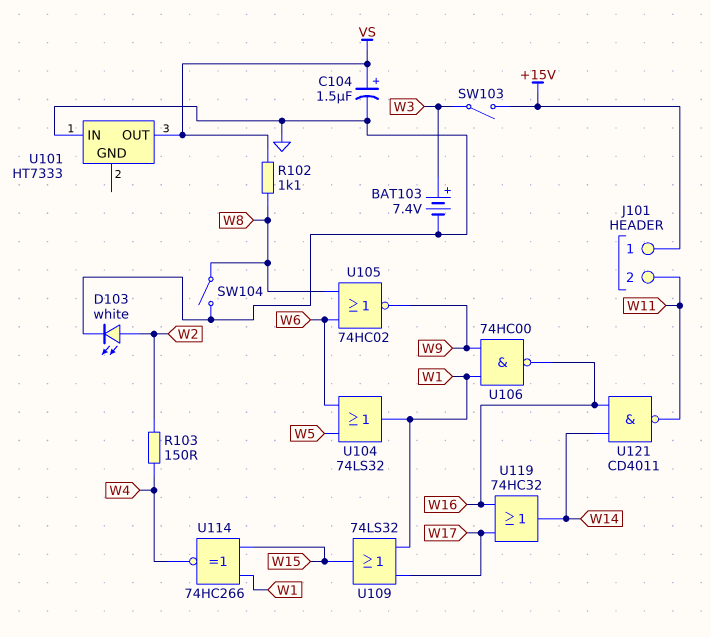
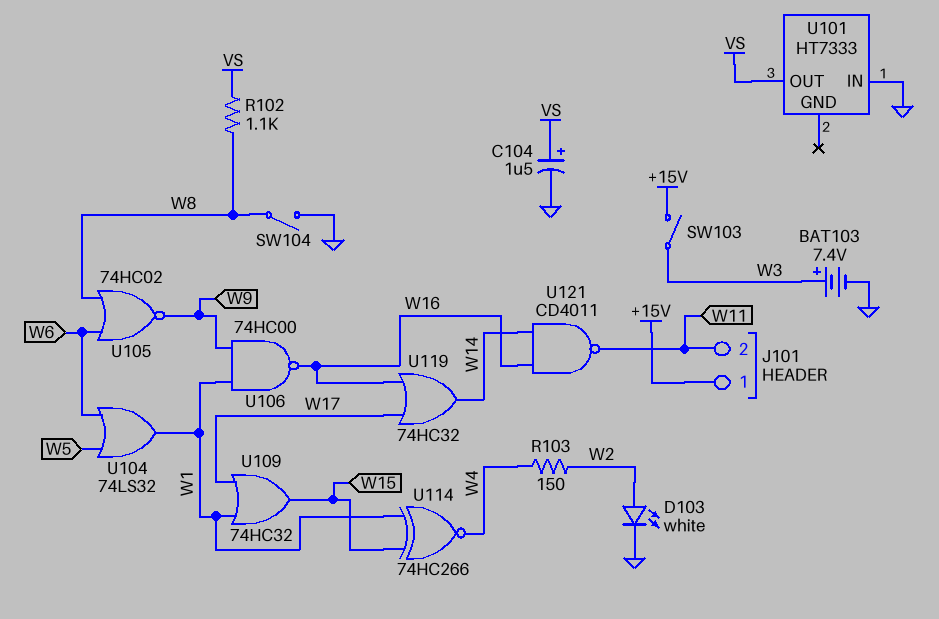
U109: OR 74LS32 (in W1, in W17, out W15) -> OR 74HC32 (in W1, in W17, out W15)

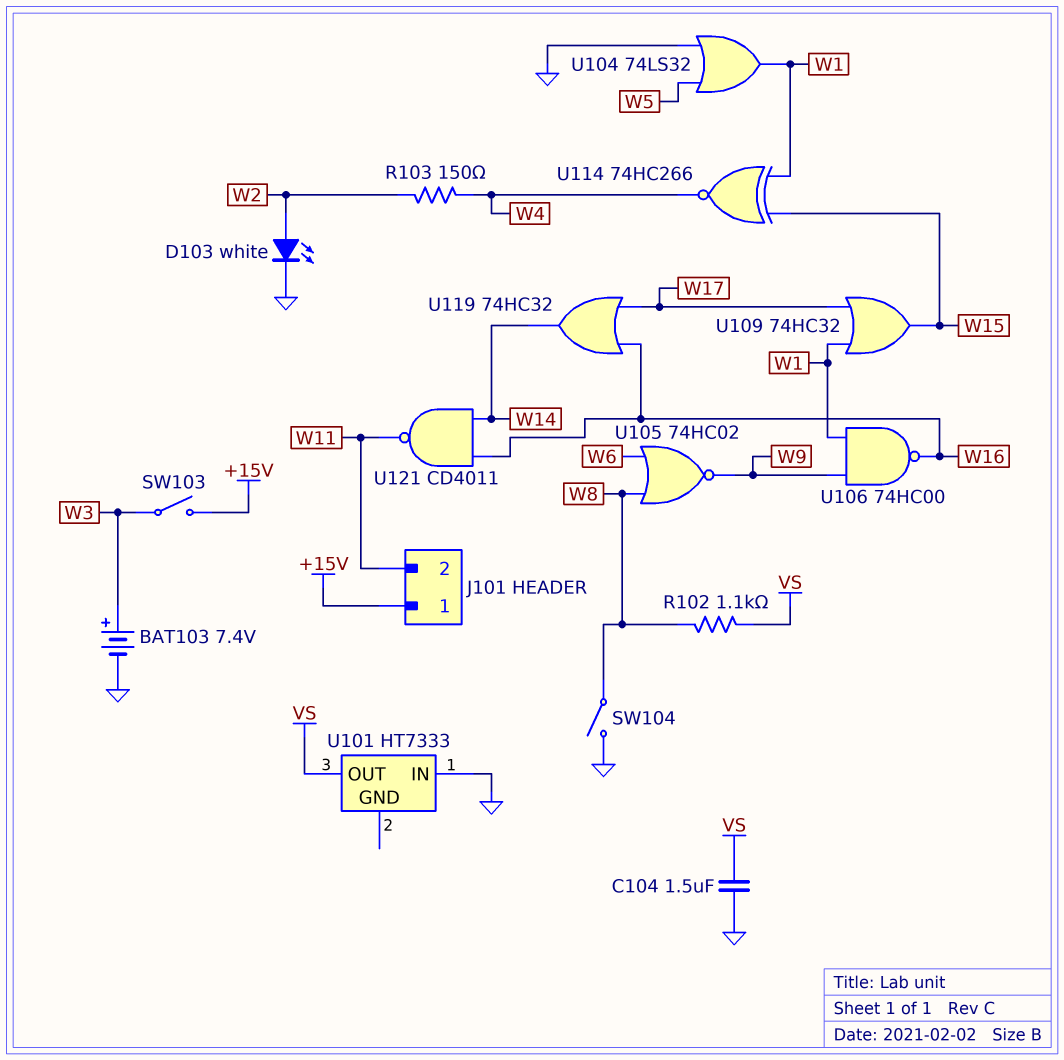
C104: 1.5uF (plus VS, minus GND) -> 1.5uF (GND, VS)
U104: OR 74LS32 (in W5, in W6, out W1) -> OR 74LS32 (in GND, in W5, out W1)

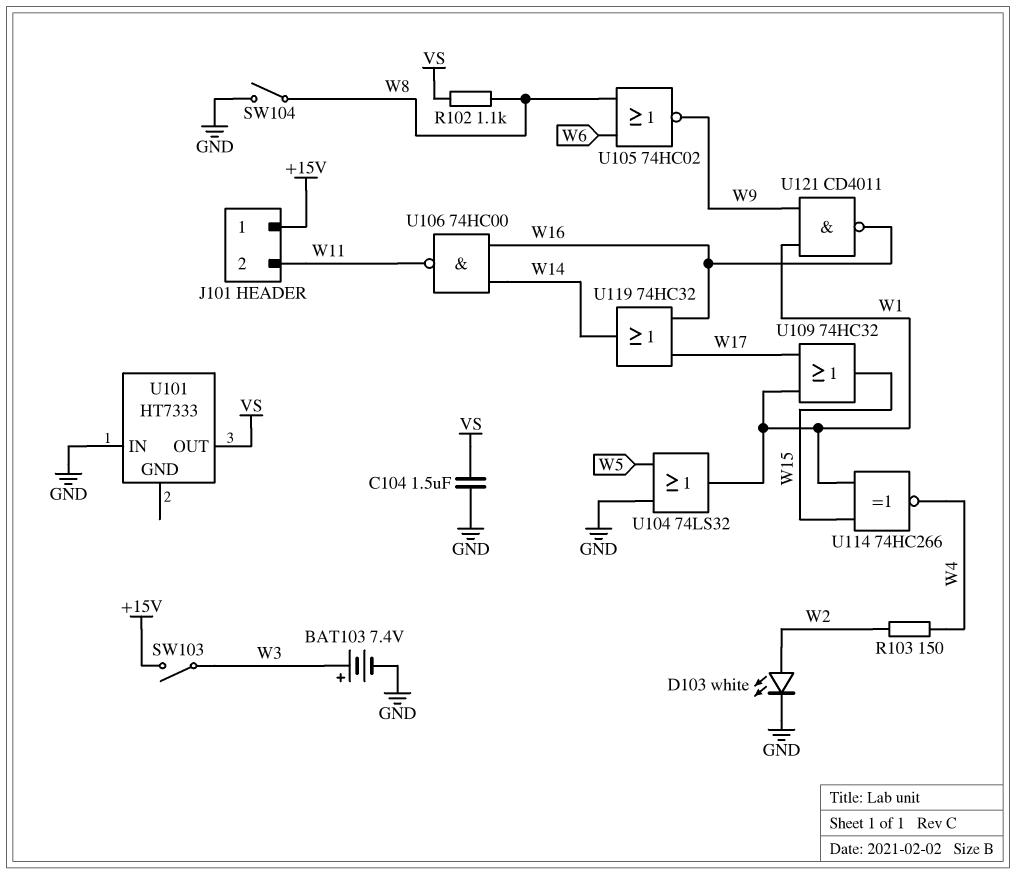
U106: NAND 74HC00 (in W1, in W9, out W16) -> NAND 74HC00 (in W14, in W16, out W11)
U121: NAND CD4011 (in W14, in W16, out W11) -> NAND CD4011 (in W1, in W9, out W16)

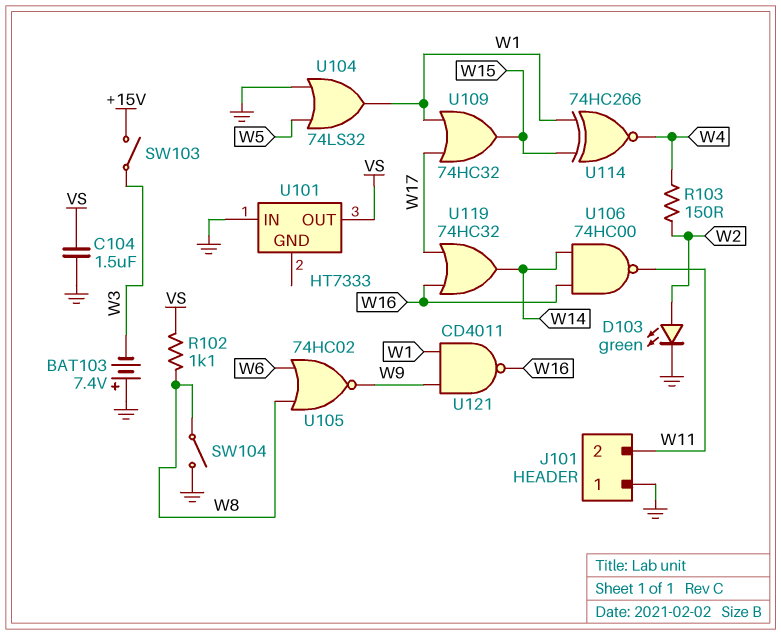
BAT103: 7.4V (plus W3, minus GND) -> 7.4V (plus GND, minus W3)
D103: LED white (A W2, K GND) -> LED green (A W2, K GND)
J101 pin 1: +15V -> GND

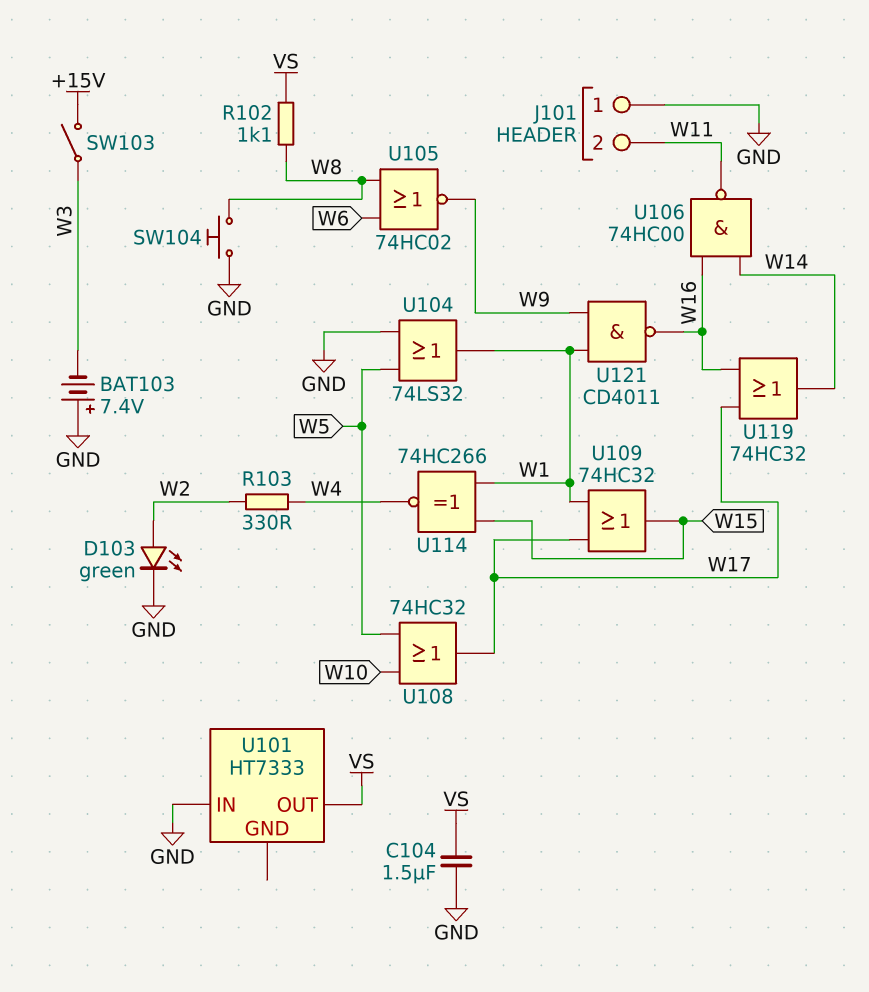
R103: 150 (W2, W4) -> 330 (W2, W4)
SW104: switch (GND, W8) -> button (GND, W8)
U108: none -> OR 74HC32 (in W5, in W10, out W17)

